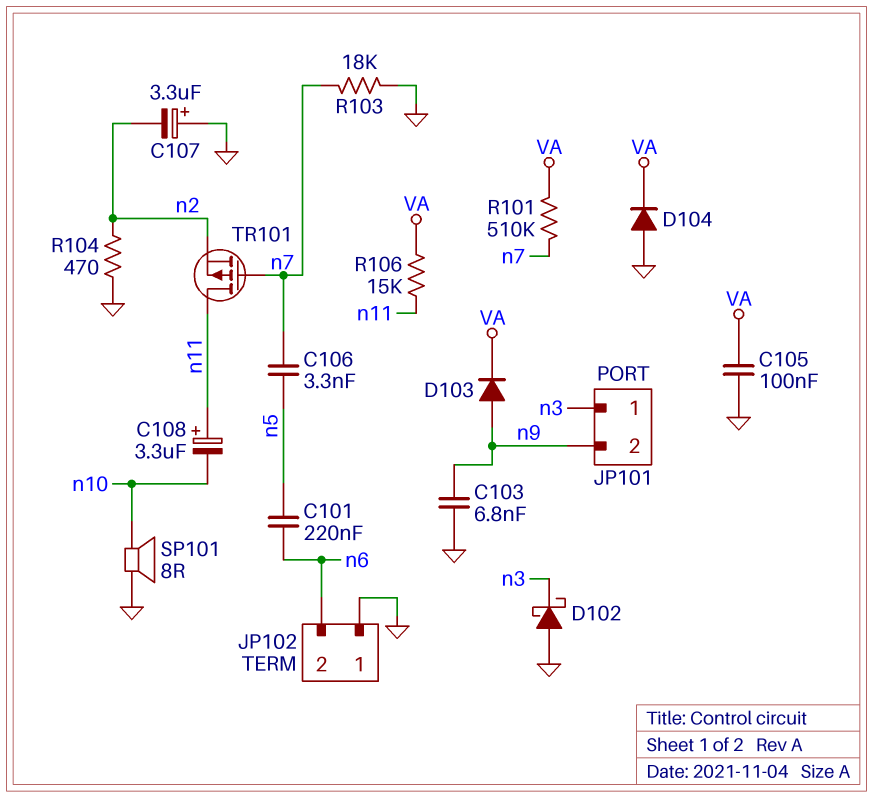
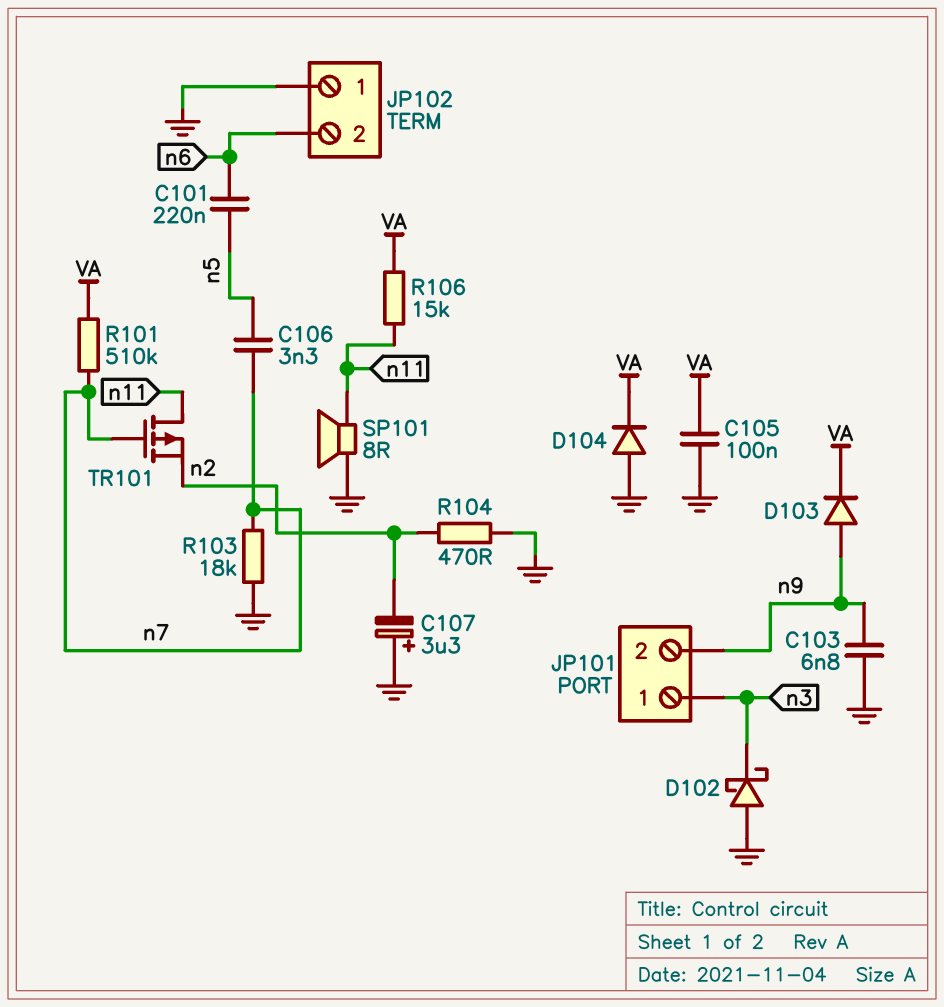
C108: 3.3uF (plus n11, minus n10) -> none
SP101: speaker 8R (GND, n10) -> speaker 8R (GND, n11)

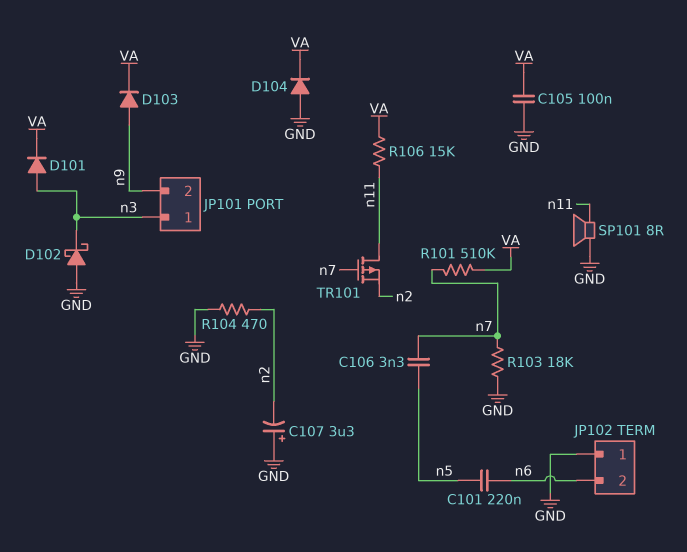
C103: 6.8nF (GND, n9) -> none
D101: none -> diode (A n3, K VA)

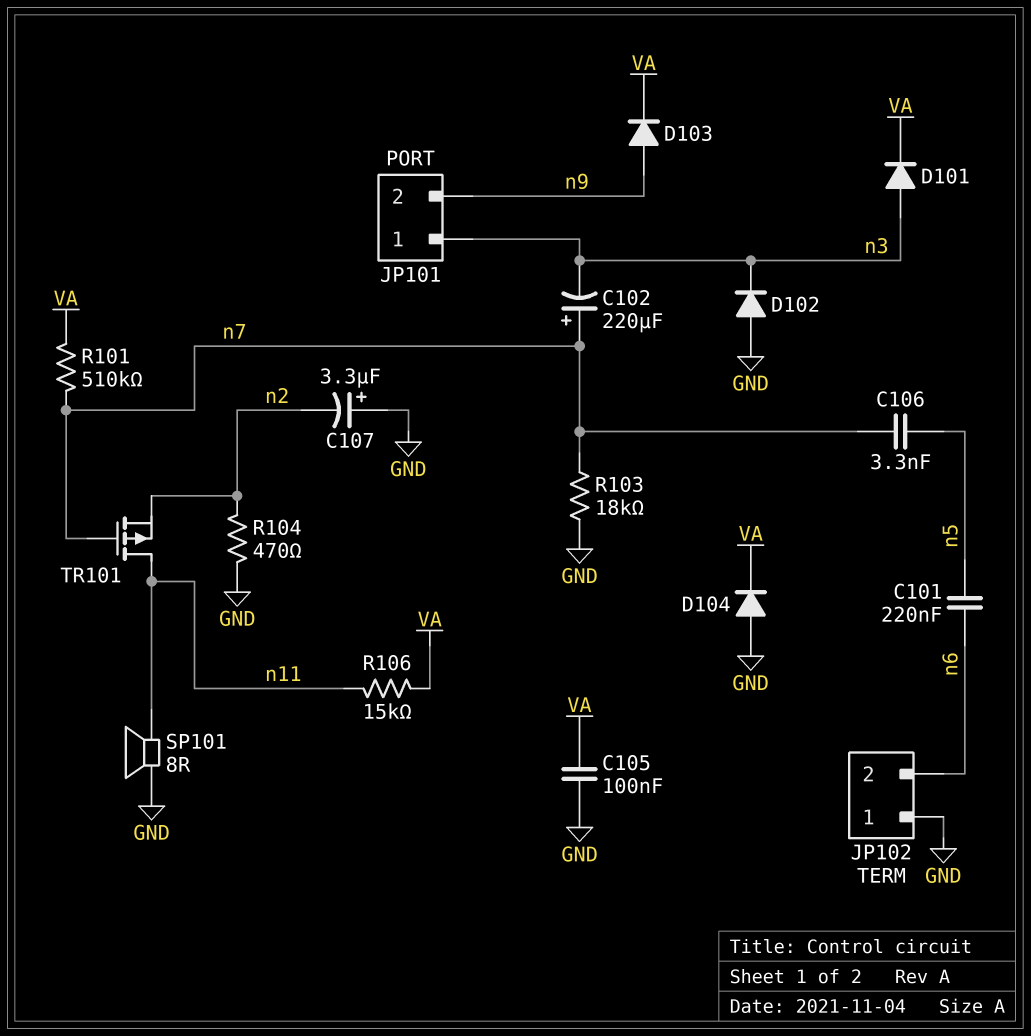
C102: none -> 220uF (plus n7, minus n3)
D102: schottky (A GND, K n3) -> diode (A GND, K n3)

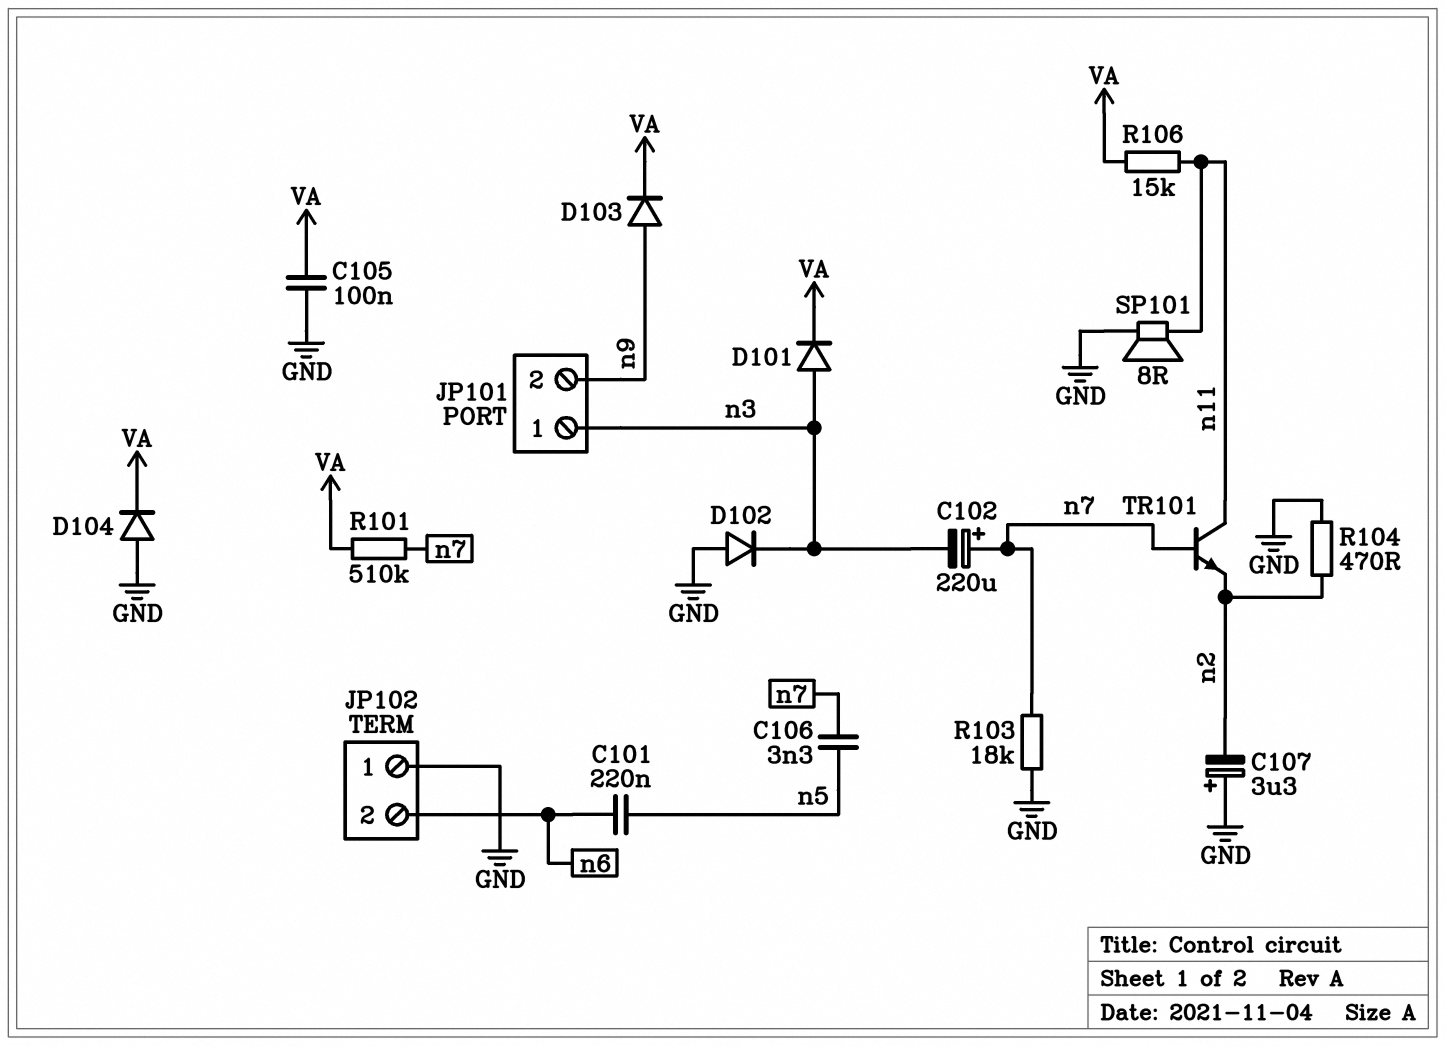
TR101: PMOS (G n7, D n11, S n2) -> NPN (B n7, C n11, E n2)

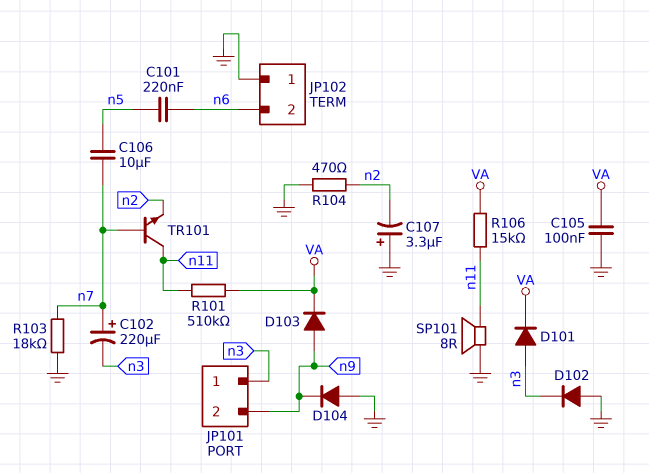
C106: 3.3nF (n5, n7) -> 10uF (n5, n7)
D104: diode (A GND, K VA) -> diode (A GND, K n9)
R101: 510k (VA, n7) -> 510k (VA, n11)

